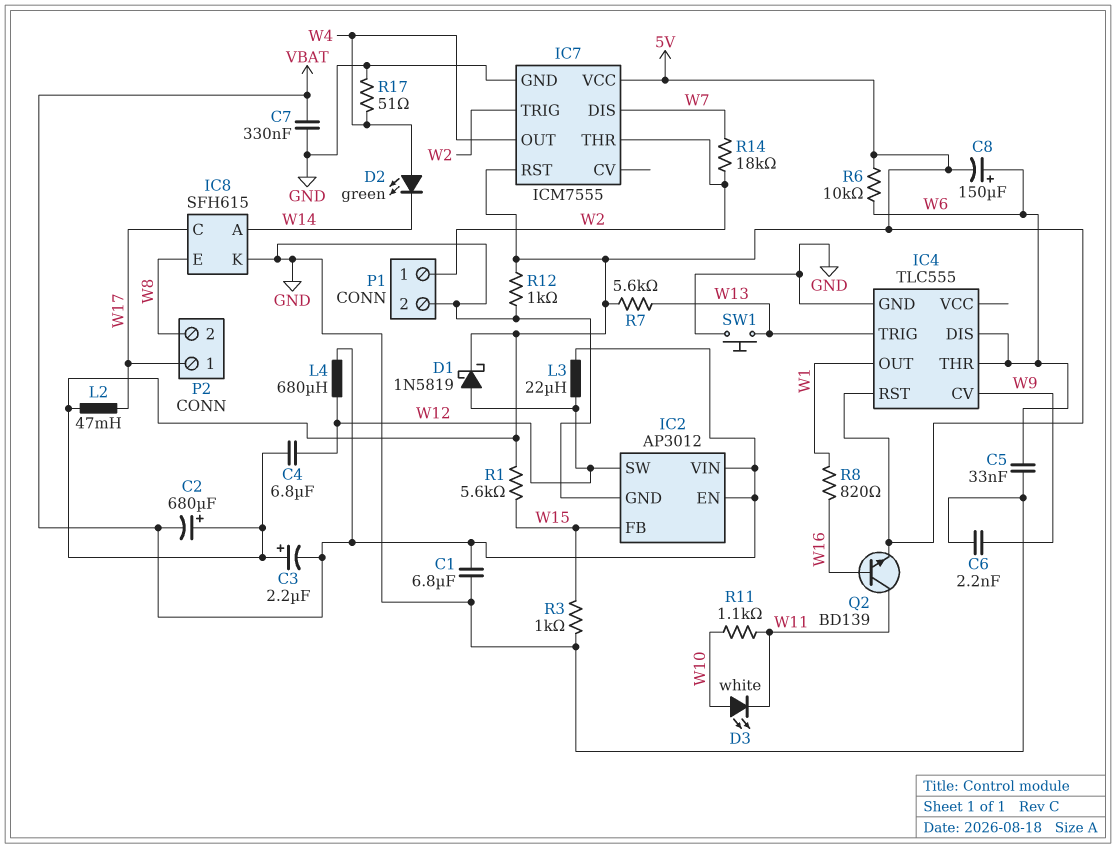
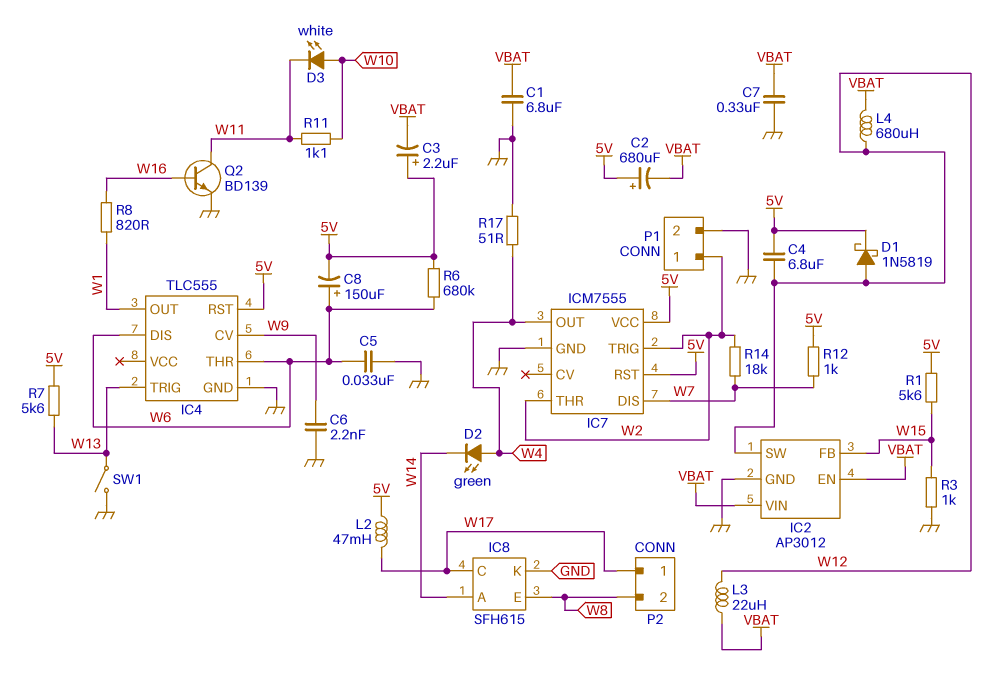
Q2: NPN BD139 (B W16, C W11, E 5V) -> NPN BD139 (B W16, C W11, E GND)
R6: 10k (5V, W6) -> 680k (5V, W6)
R12: 1k (5V, GND) -> 1k (5V, W7)
SW1: button (GND, W13) -> switch (GND, W13)

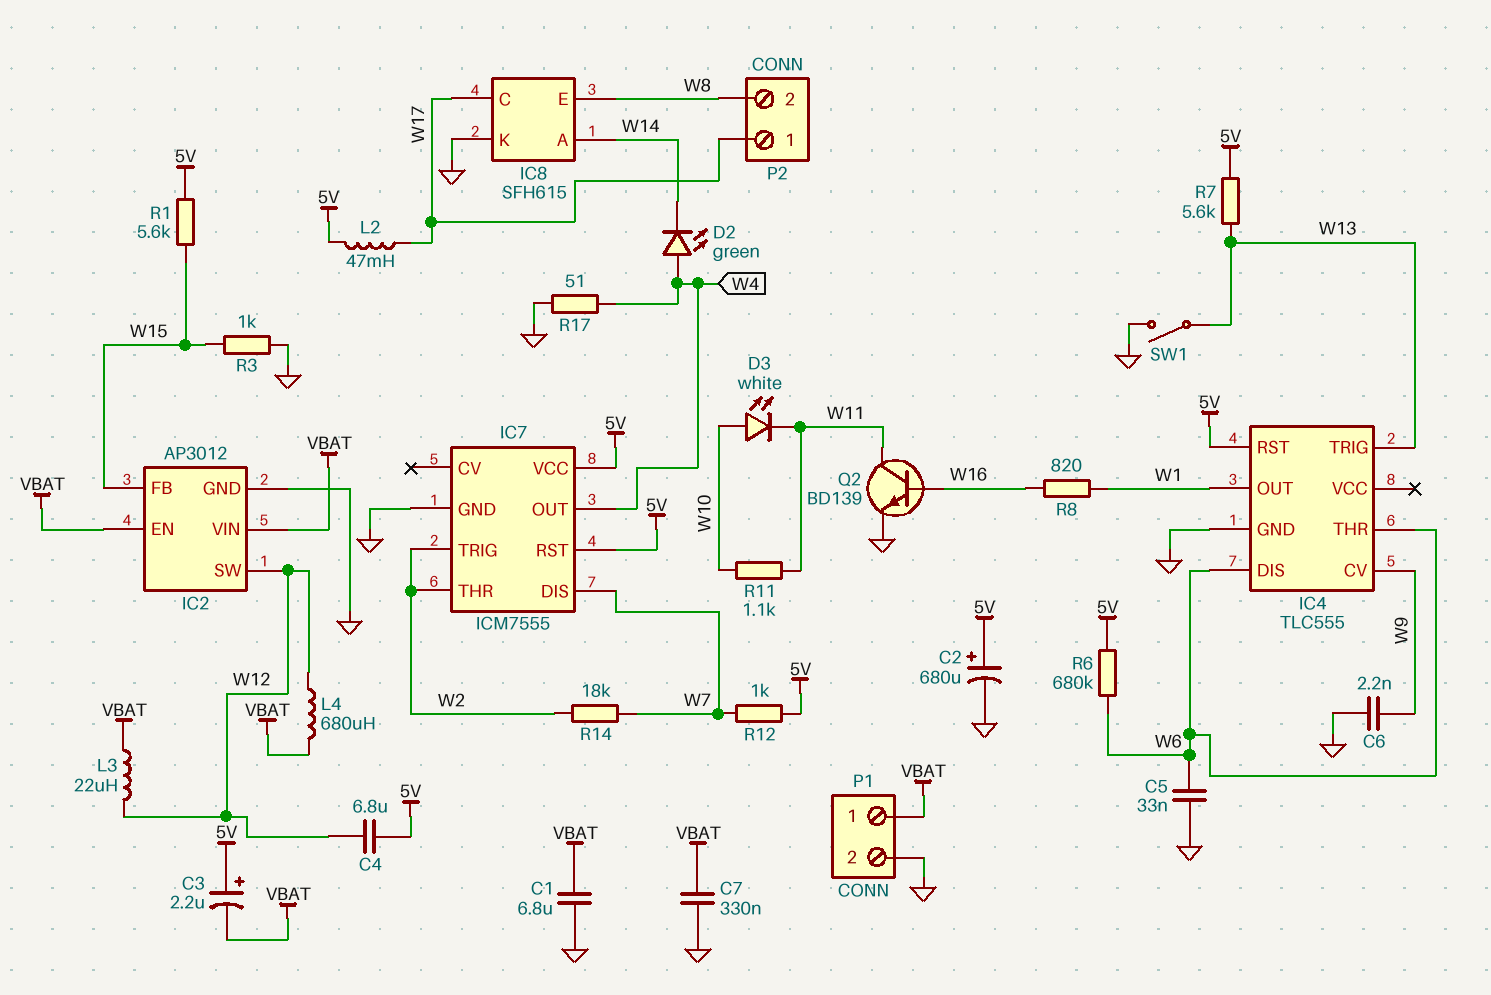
C2: 680uF (plus 5V, minus VBAT) -> 680uF (plus 5V, minus GND)
C8: 150uF (plus W6, minus 5V) -> none
D1: schottky 1N5819 (A W12, K 5V) -> none
P1 pin 1: W2 -> VBAT

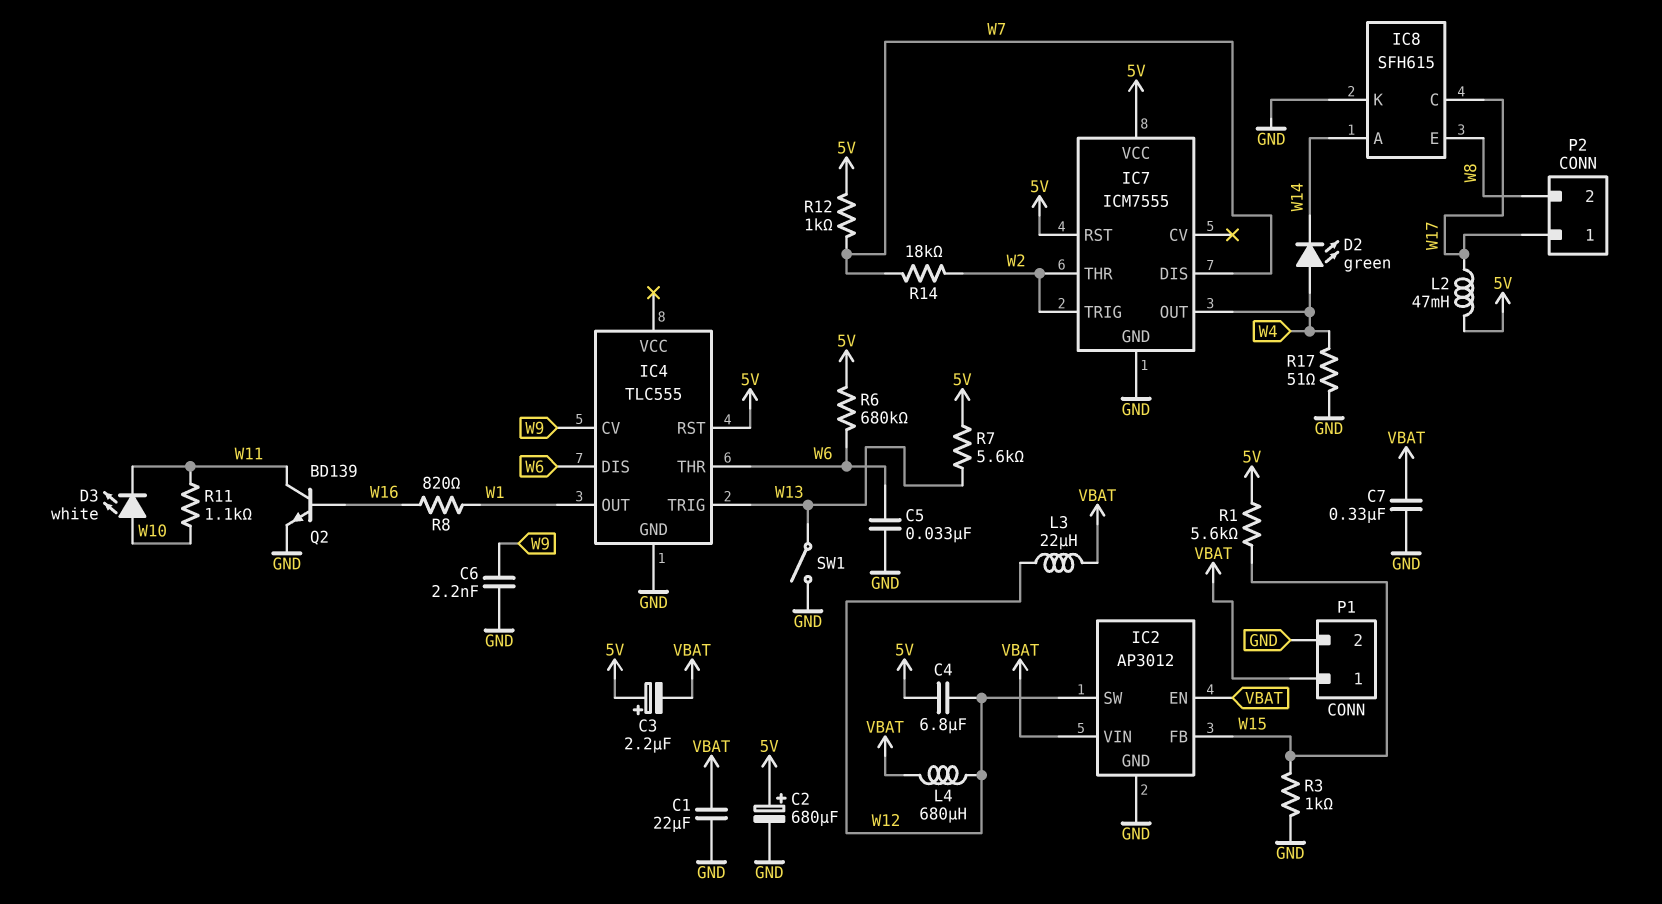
C1: 6.8uF (GND, VBAT) -> 22uF (GND, VBAT)

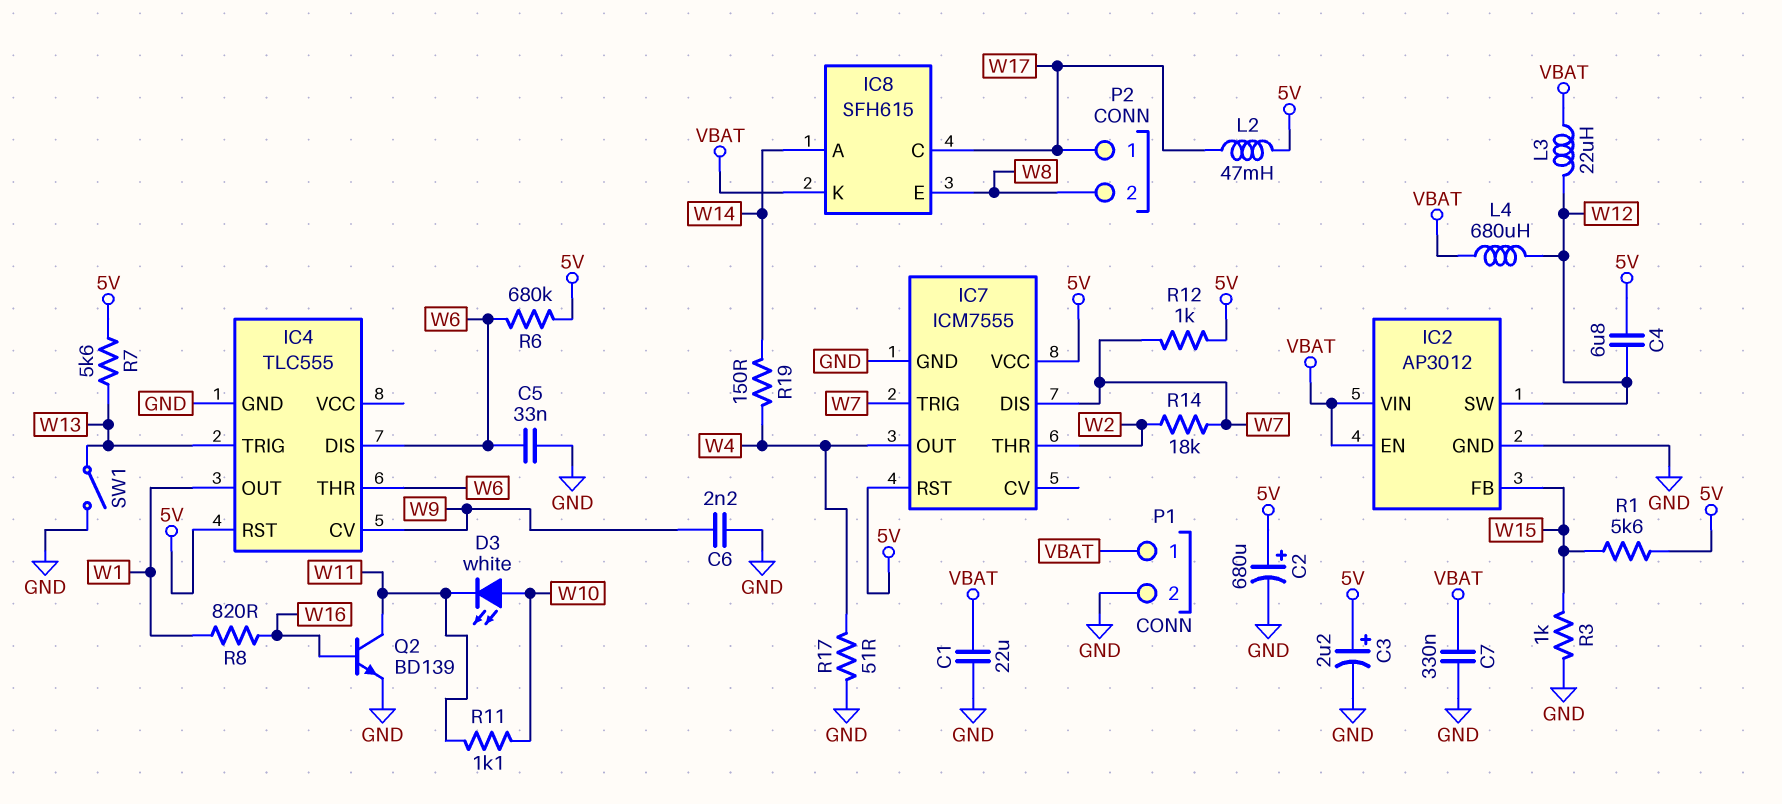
C3: 2.2uF (plus 5V, minus VBAT) -> 2.2uF (plus 5V, minus GND)
D2: LED green (A W4, K W14) -> none
IC7 pin TRIG: W2 -> W7
IC8 pin K: GND -> VBAT
R19: none -> 150 (W4, W14)

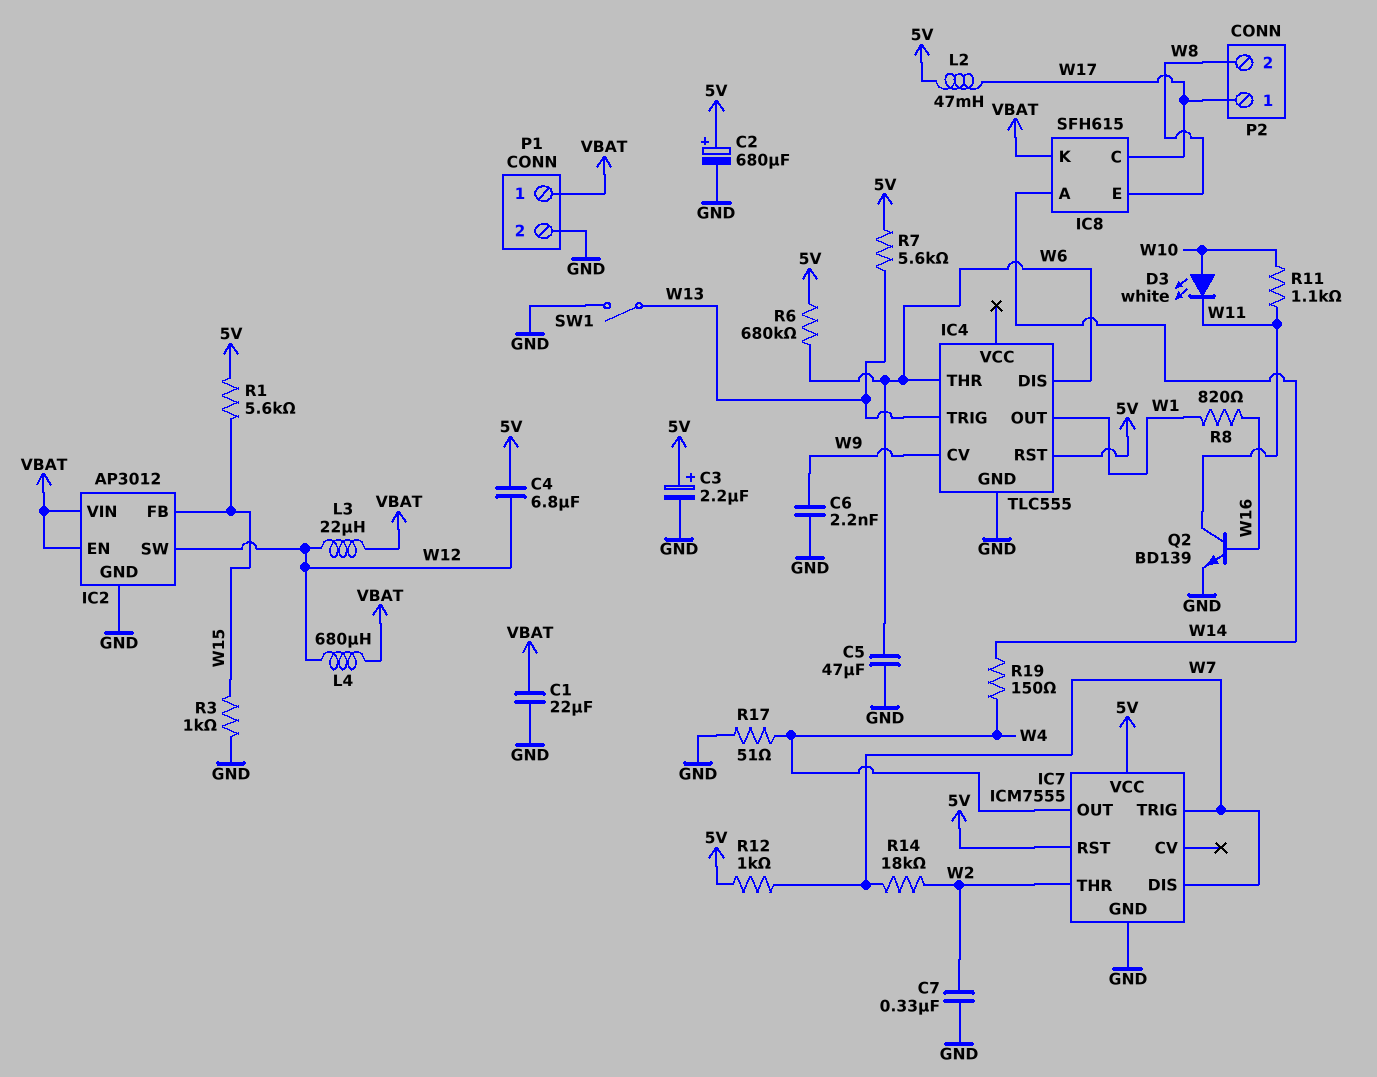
C5: 33nF (GND, W6) -> 47uF (GND, W6)
C7: 330nF (GND, VBAT) -> 330nF (GND, W2)

